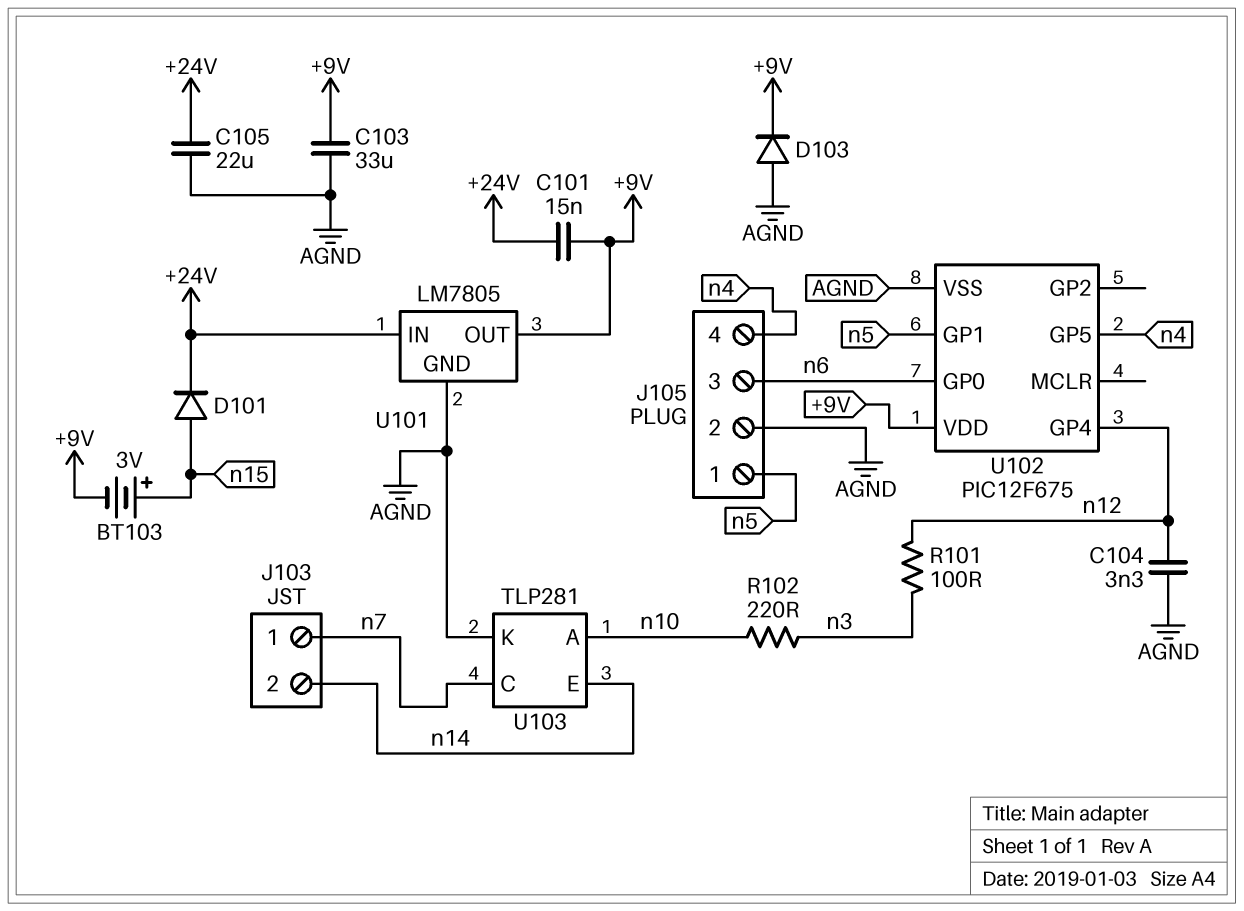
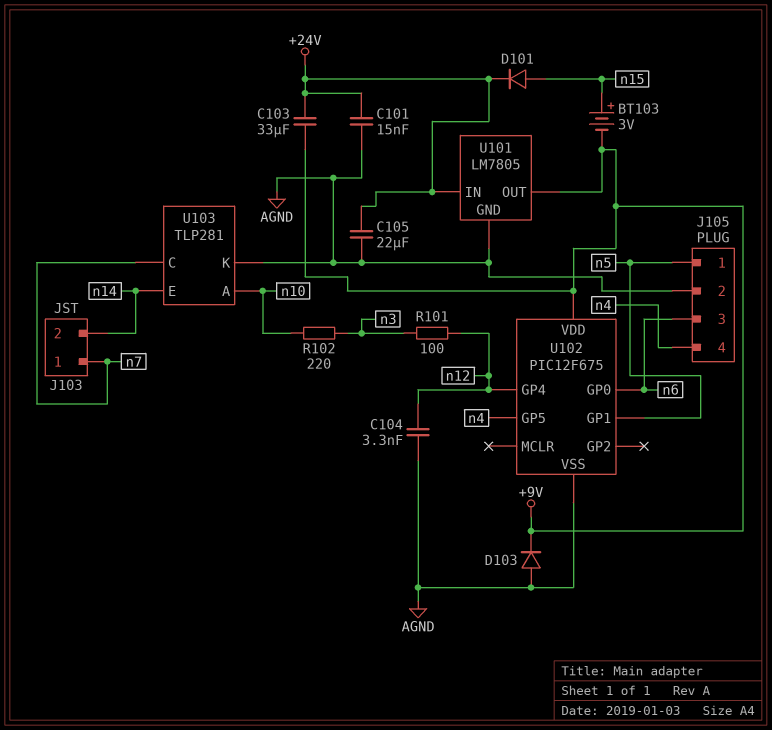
C101: 15nF (+9V, +24V) -> 15nF (+24V, AGND)
C103: 33uF (+9V, AGND) -> 33uF (+9V, +24V)

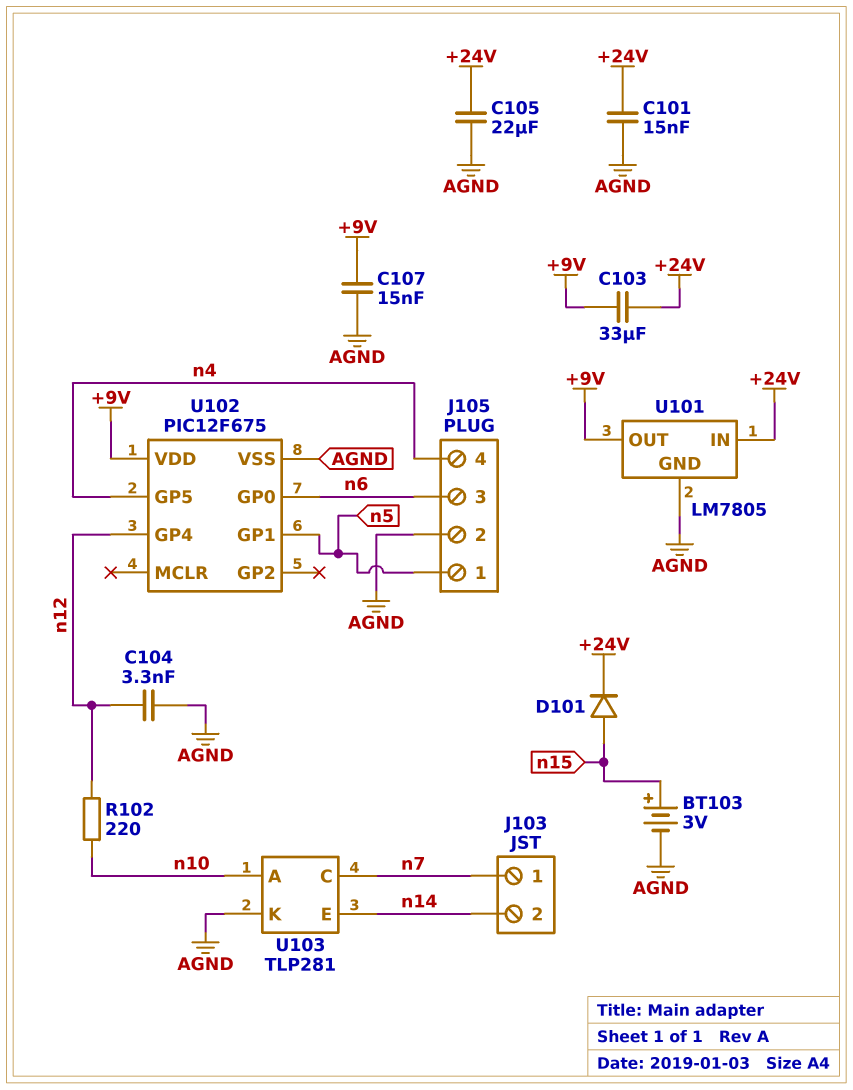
BT103: 3V (plus n15, minus +9V) -> 3V (plus n15, minus AGND)
C107: none -> 15nF (+9V, AGND)
D103: diode (A AGND, K +9V) -> none
R101: 100 (n3, n12) -> none
R102: 220 (n3, n10) -> 220 (n10, n12)

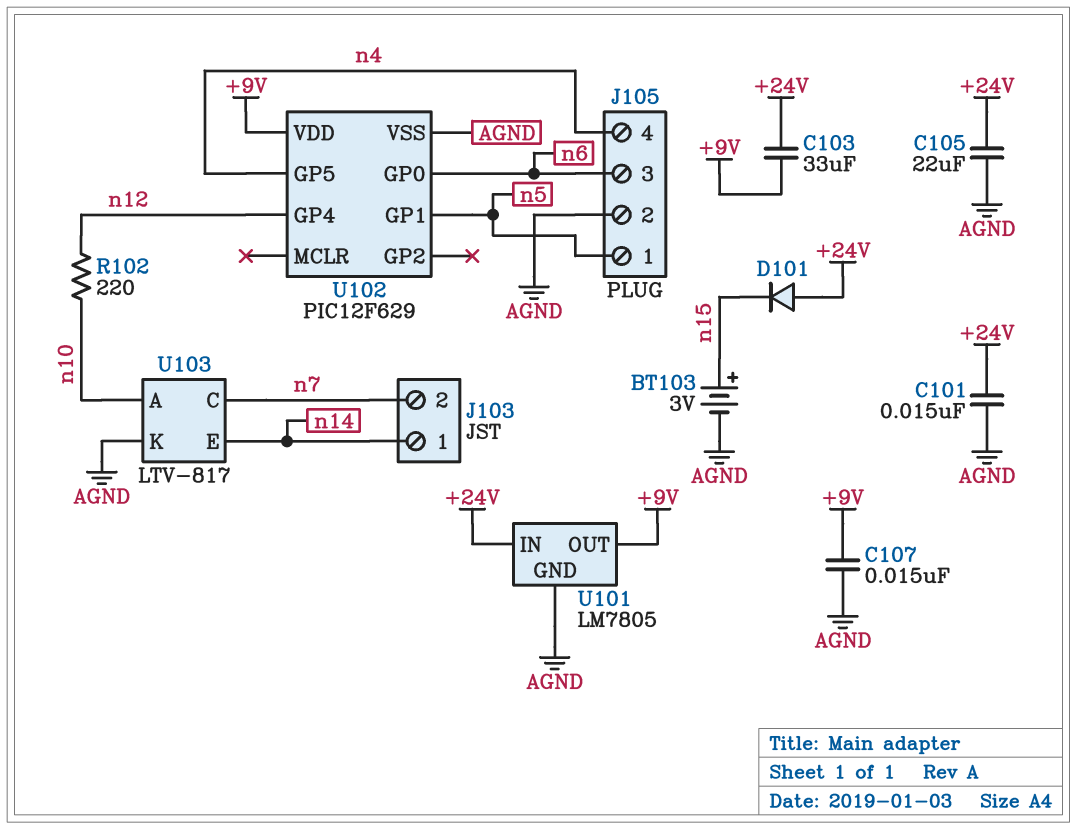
C104: 3.3nF (AGND, n12) -> none
D101: diode (A n15, K +24V) -> diode (A +24V, K n15)
J103 pin 1: n7 -> n14
J103 pin 2: n14 -> n7
U102: PIC12F675 -> PIC12F629
U103: TLP281 -> LTV-817

